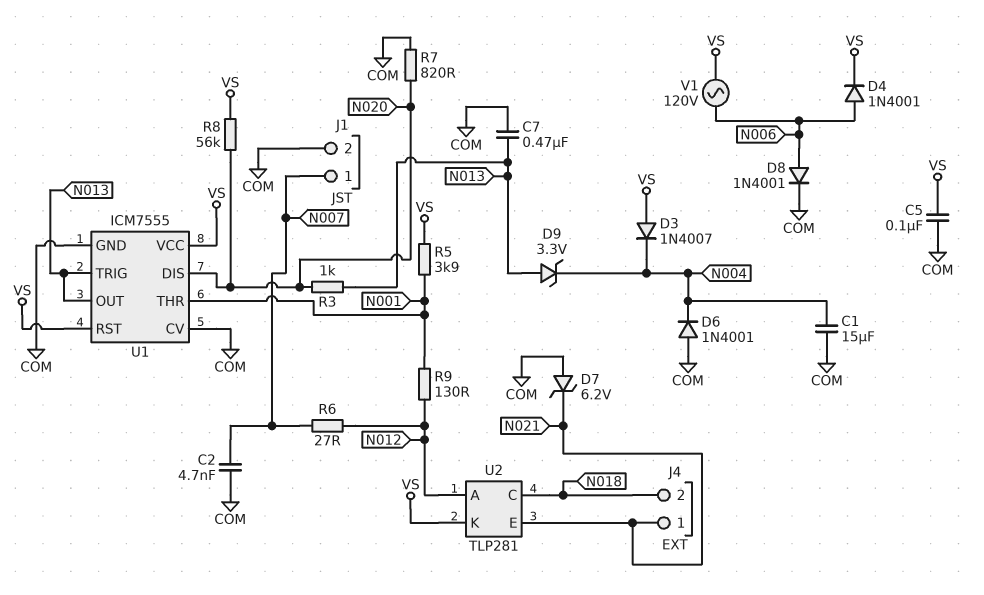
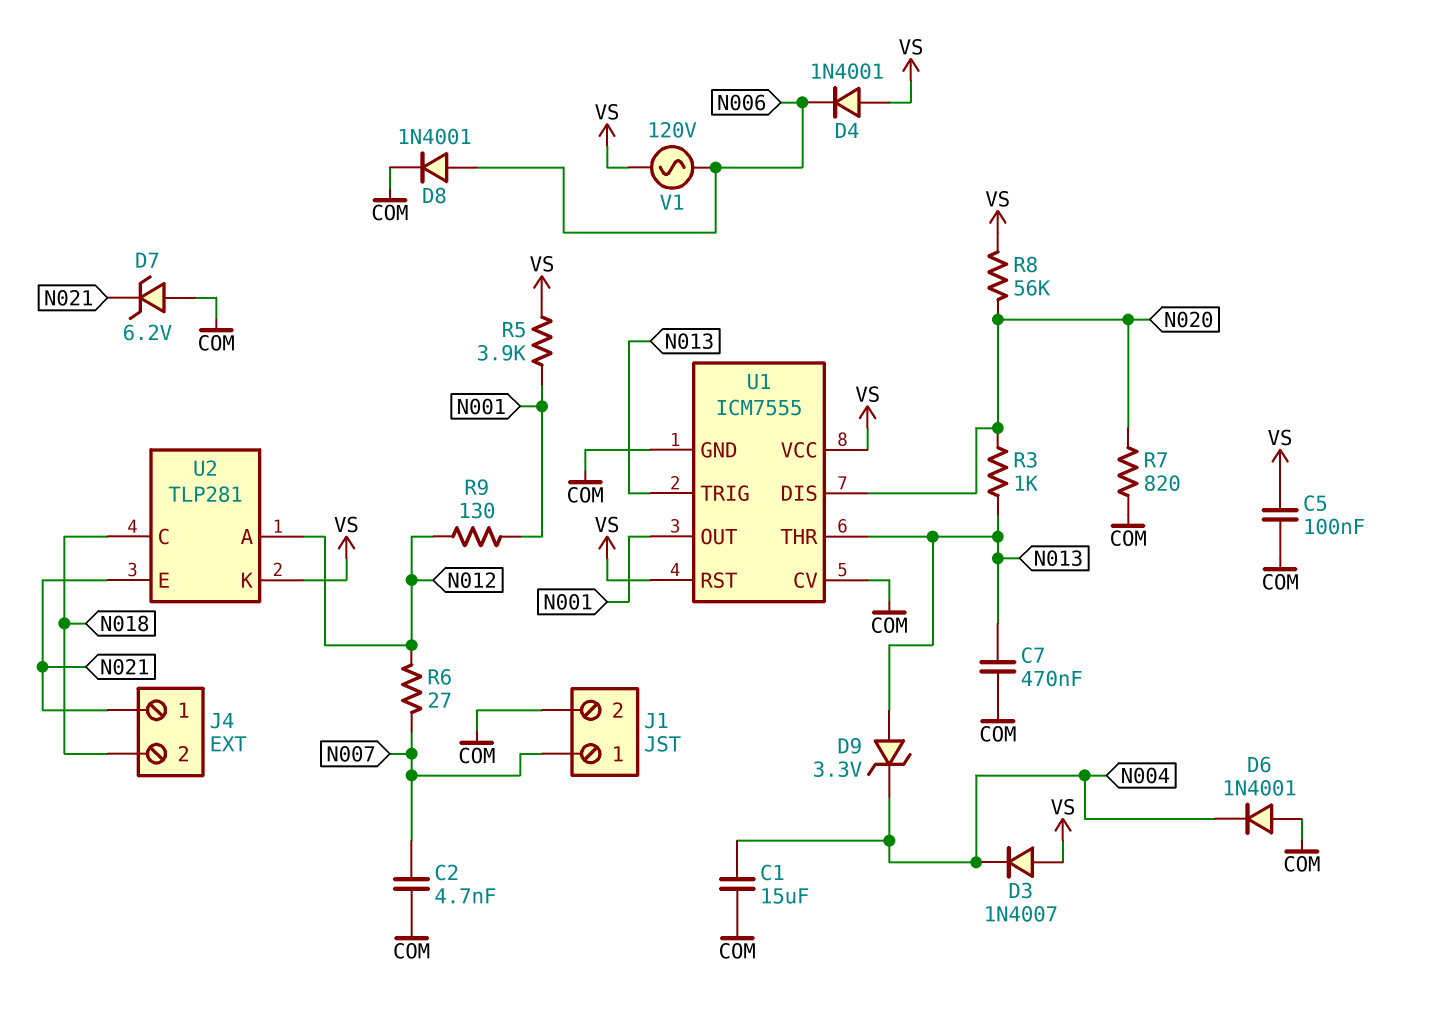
D4: diode 1N4001 (A N006, K VS) -> diode 1N4001 (A VS, K N006)
U1 pin OUT: N013 -> N001
U1 pin THR: N001 -> N013

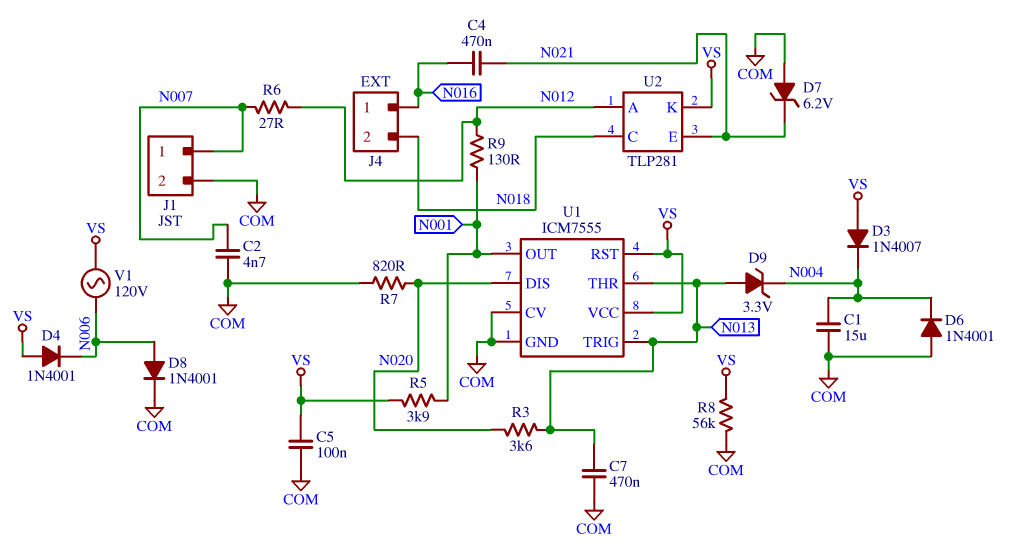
C4: none -> 470nF (N016, N021)
J4 pin 1: N021 -> N016
R3: 1k (N013, N020) -> 3.6k (N013, N020)
R8: 56k (N020, VS) -> 56k (COM, VS)

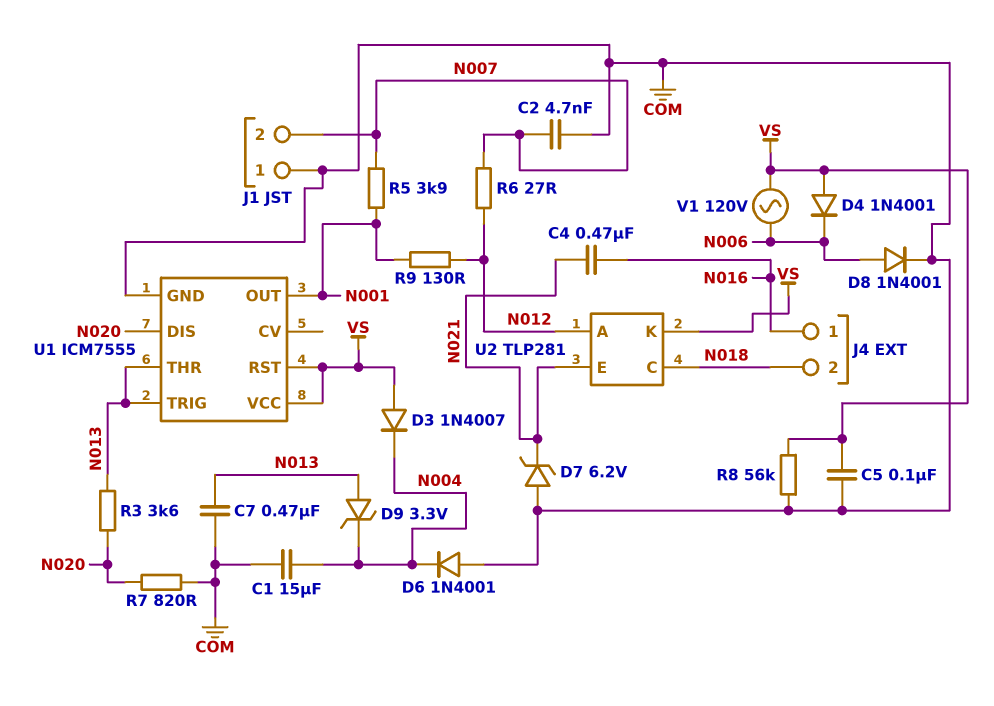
J1 pin 1: N007 -> COM
J1 pin 2: COM -> N007
R5: 3.9k (N001, VS) -> 3.9k (N001, N007)
U1 pin CV: COM -> none

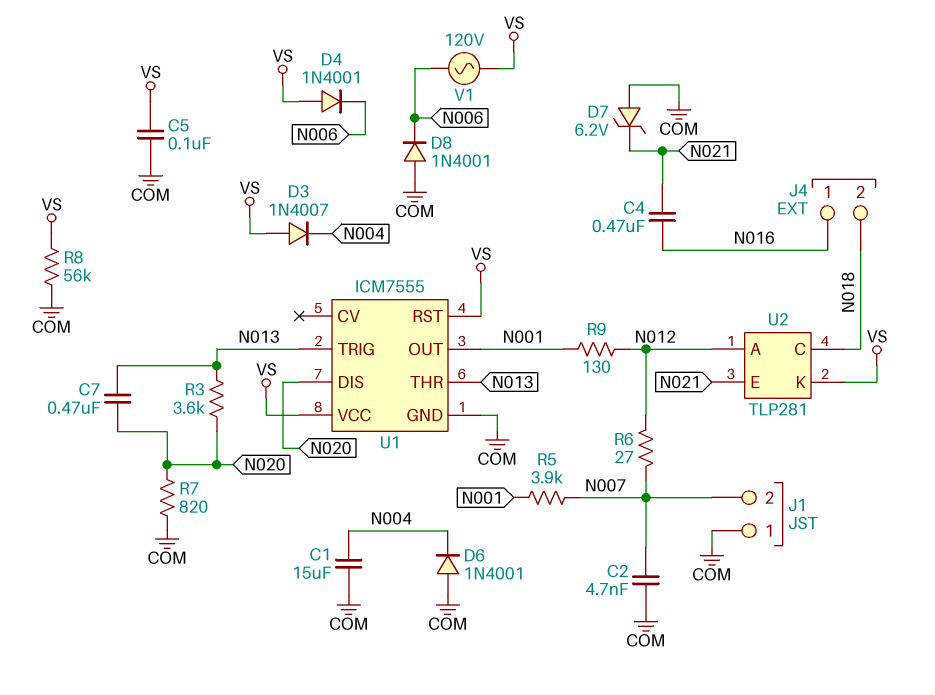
C7: 470nF (COM, N013) -> 470nF (N013, N020)
D8: diode 1N4001 (A N006, K COM) -> diode 1N4001 (A COM, K N006)
D9: zener 3.3V (A N013, K N004) -> none

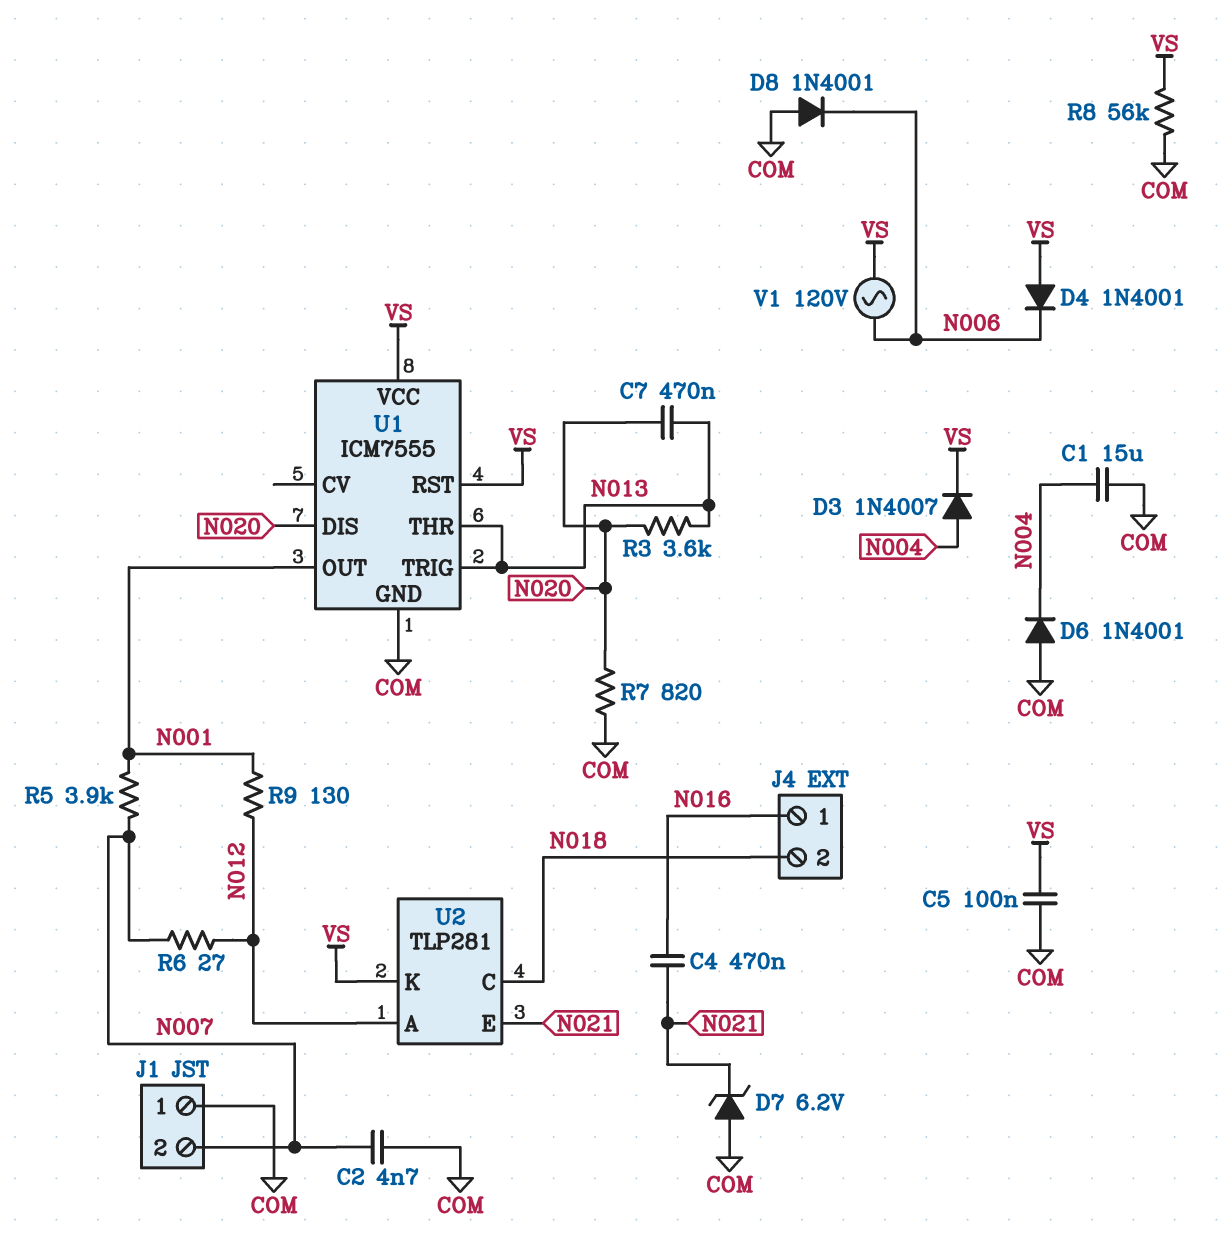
D3: diode 1N4007 (A VS, K N004) -> diode 1N4007 (A N004, K VS)

